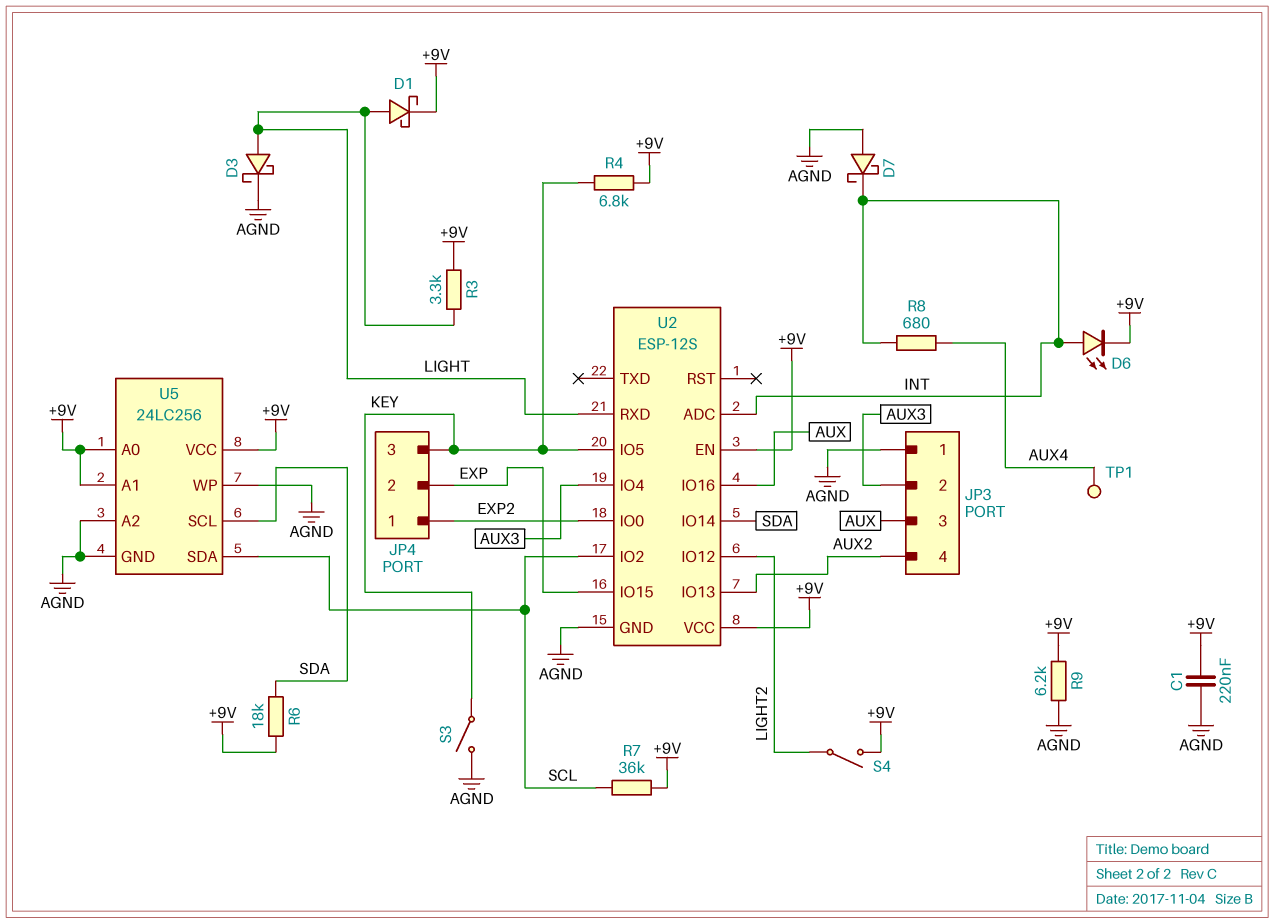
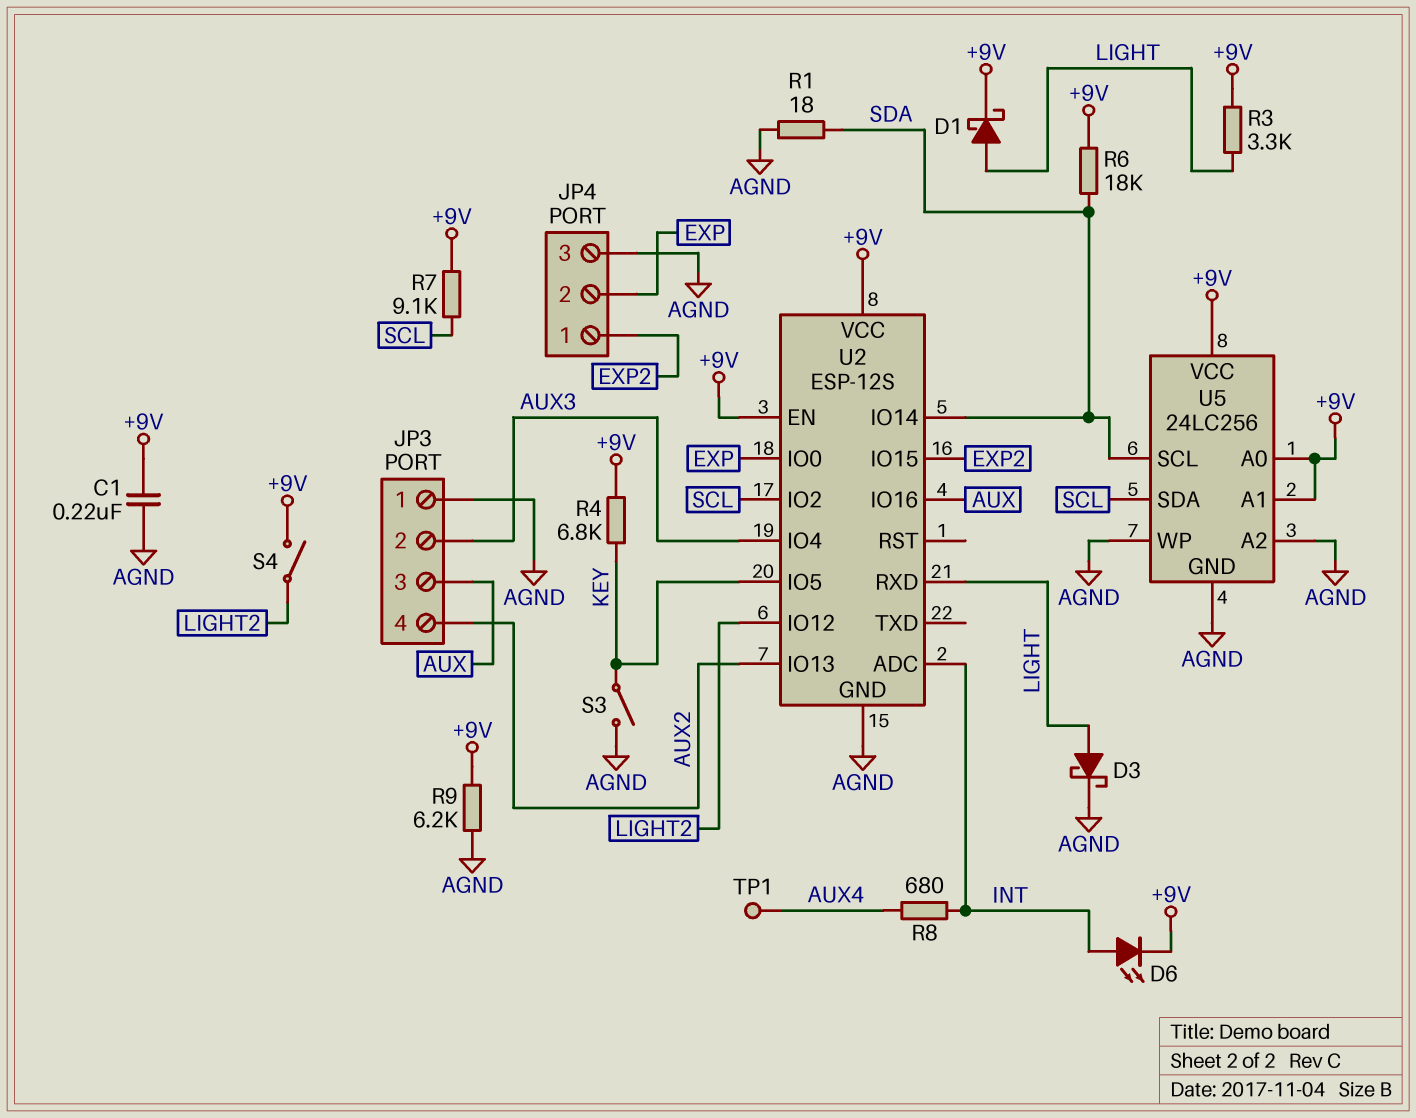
D7: schottky (A AGND, K INT) -> none
JP4 pin 3: KEY -> AGND
R1: none -> 18 (AGND, SDA)
R7: 36k (+9V, SCL) -> 9.1k (+9V, SCL)
U2 pin IO0: EXP2 -> EXP
U2 pin IO15: EXP -> EXP2

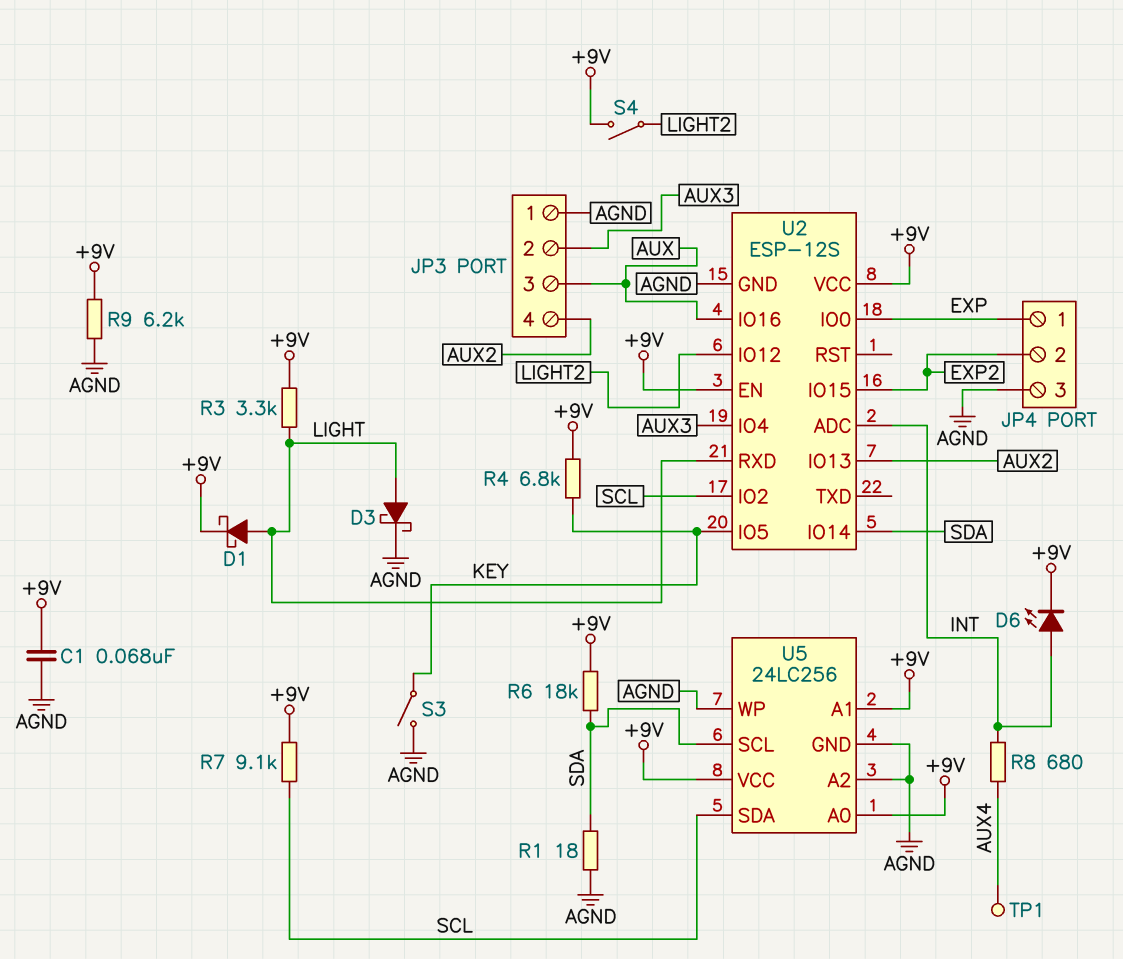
C1: 220nF (+9V, AGND) -> 68nF (+9V, AGND)
JP4 pin 1: EXP2 -> EXP
JP4 pin 2: EXP -> EXP2

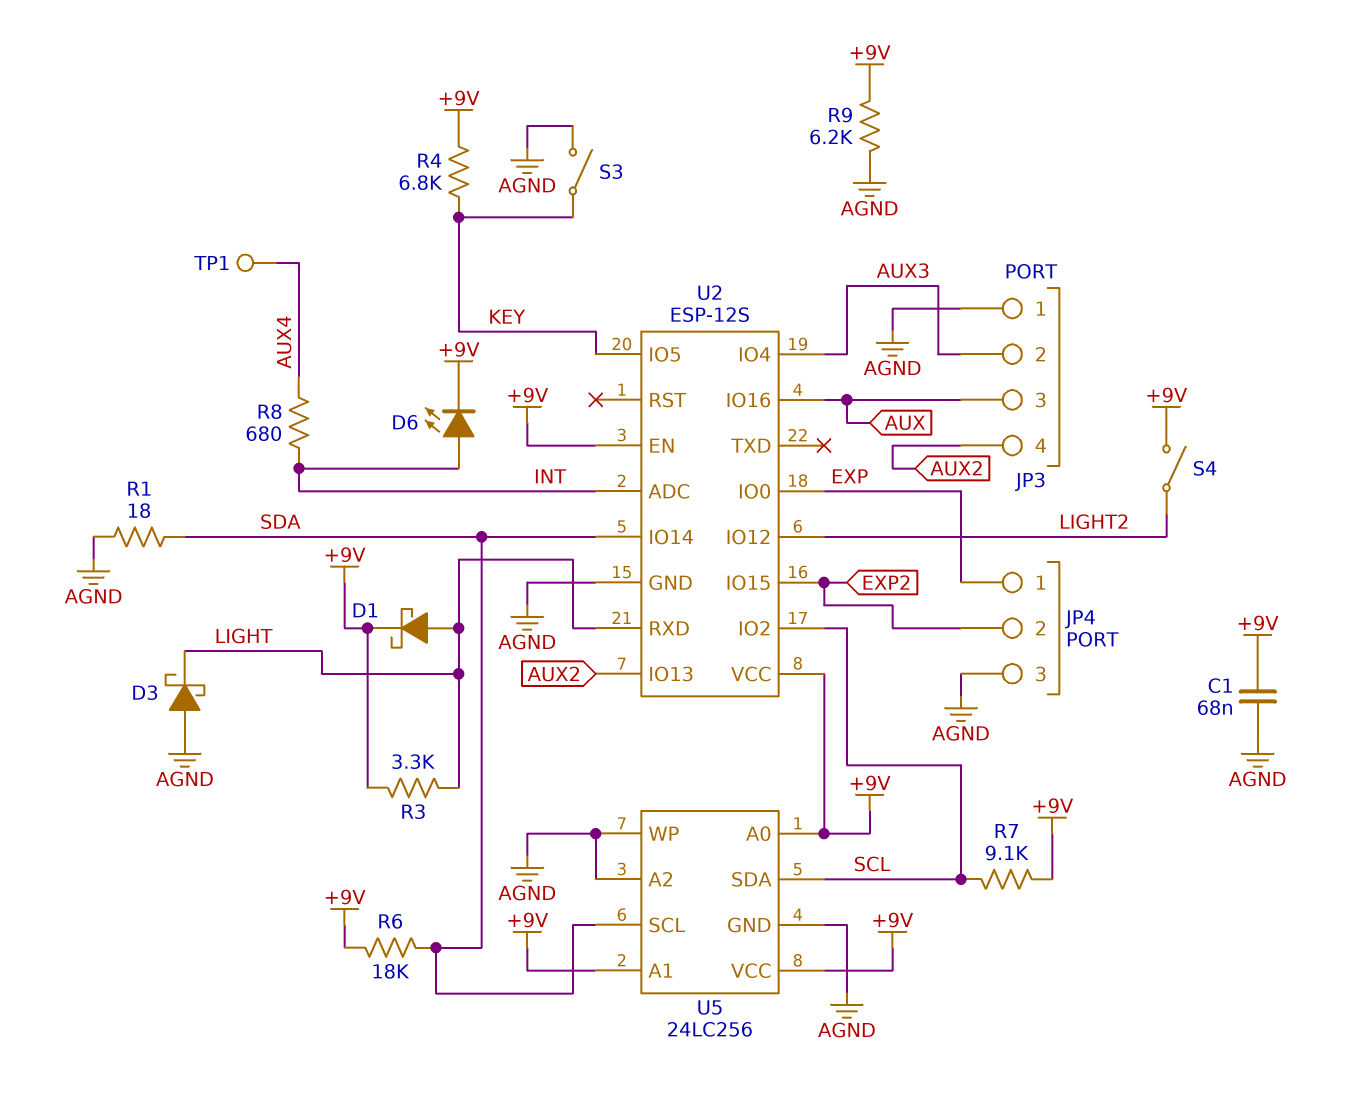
D3: schottky (A LIGHT, K AGND) -> schottky (A AGND, K LIGHT)

